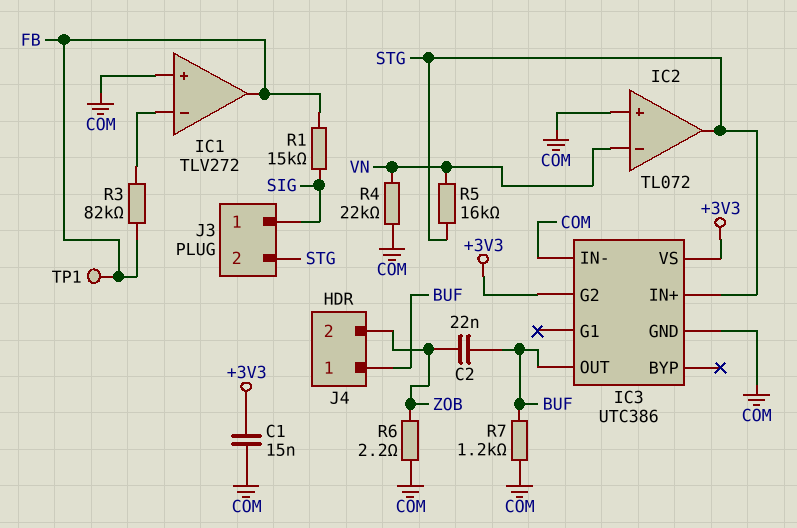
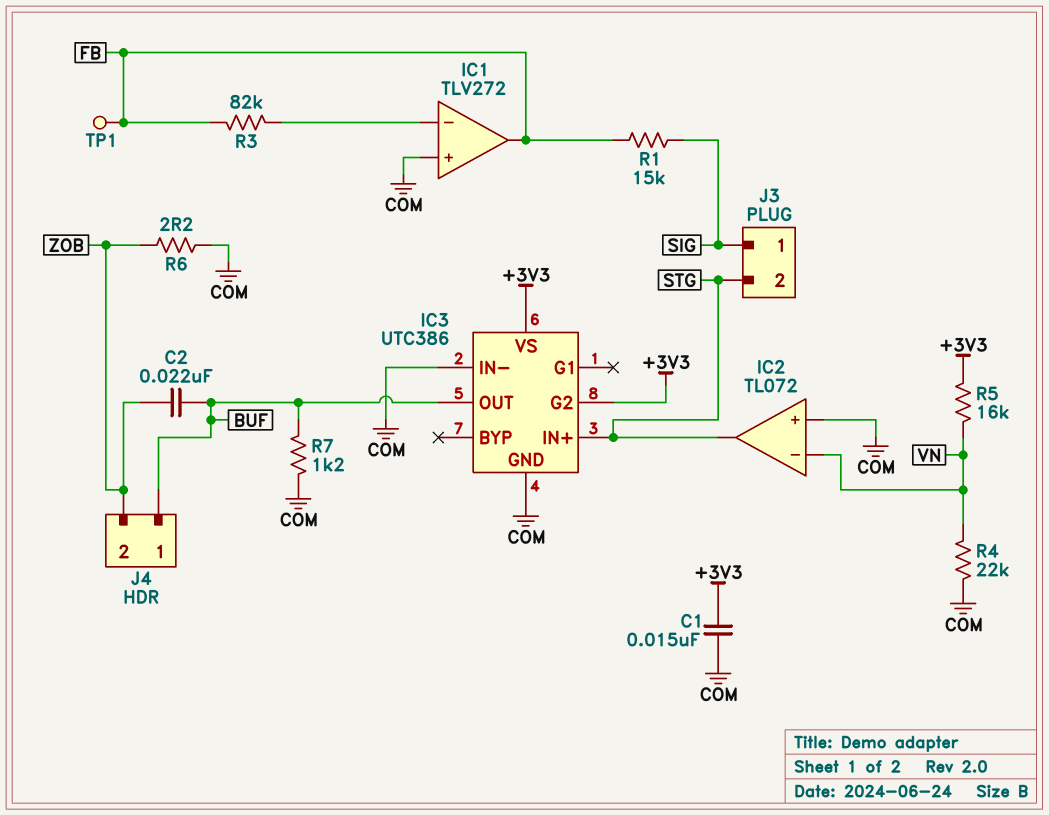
R5: 16k (STG, VN) -> 16k (+3V3, VN)

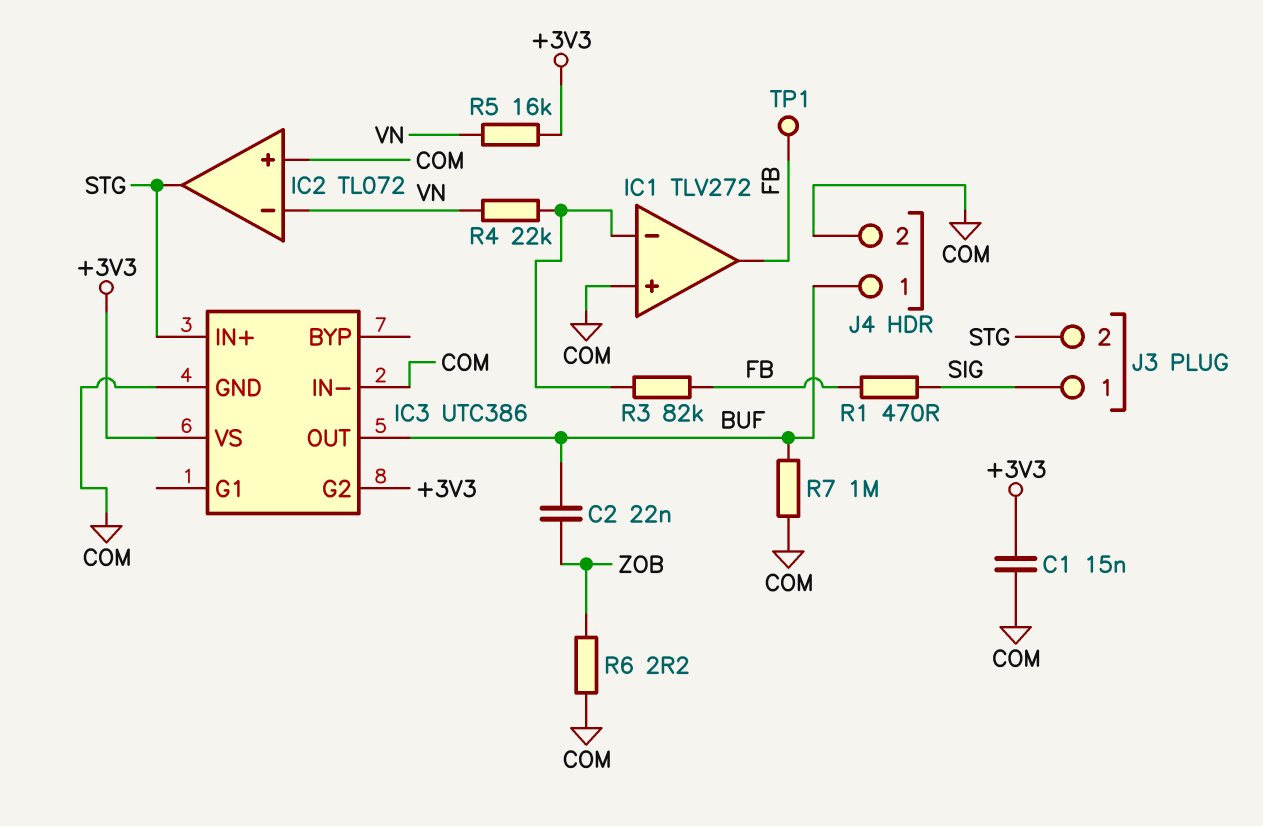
J4 pin 2: ZOB -> COM
R1: 15k (FB, SIG) -> 470 (FB, SIG)
R4: 22k (COM, VN) -> 22k (IC1/in-, VN)
R7: 1.2k (BUF, COM) -> 1M (BUF, COM)

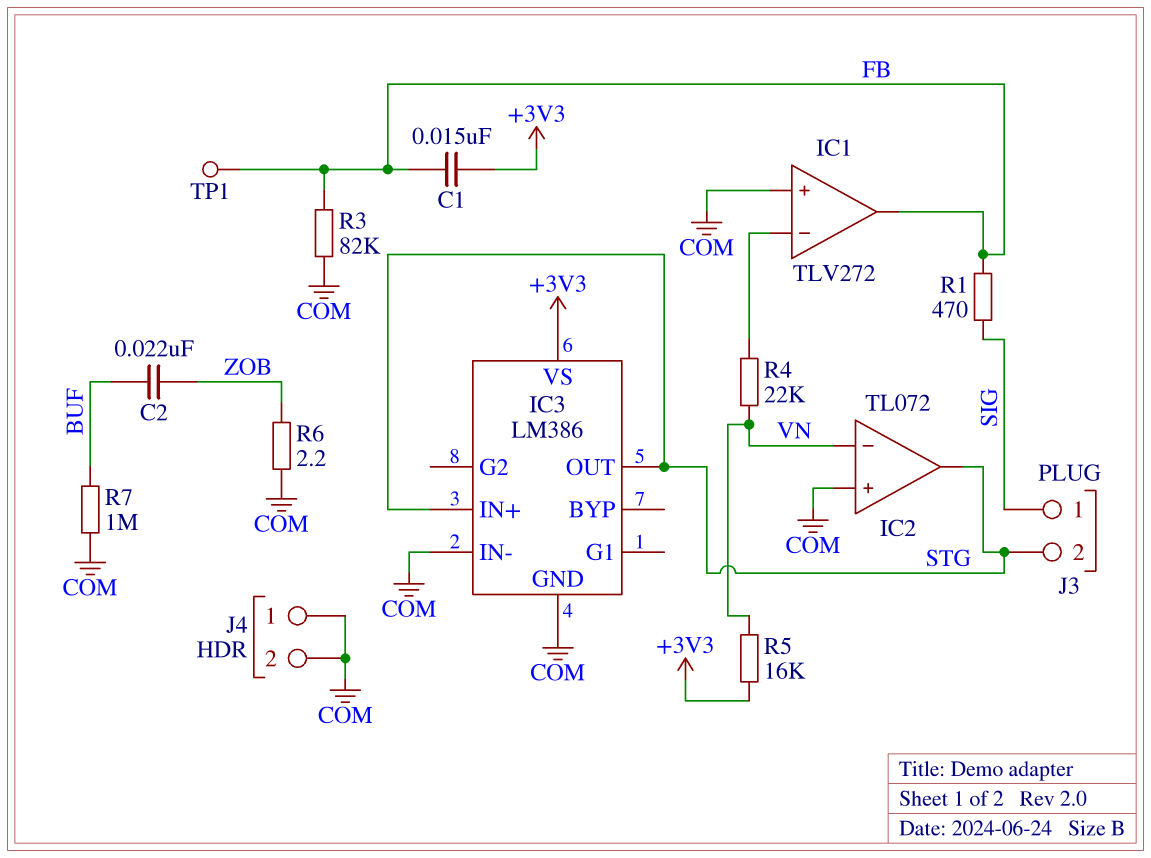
C1: 15nF (+3V3, COM) -> 15nF (+3V3, FB)
IC3: UTC386 -> LM386
IC3 pin G2: +3V3 -> none
IC3 pin OUT: BUF -> STG
J4 pin 1: BUF -> COM
R3: 82k (FB, IC1/in-) -> 82k (COM, FB)

